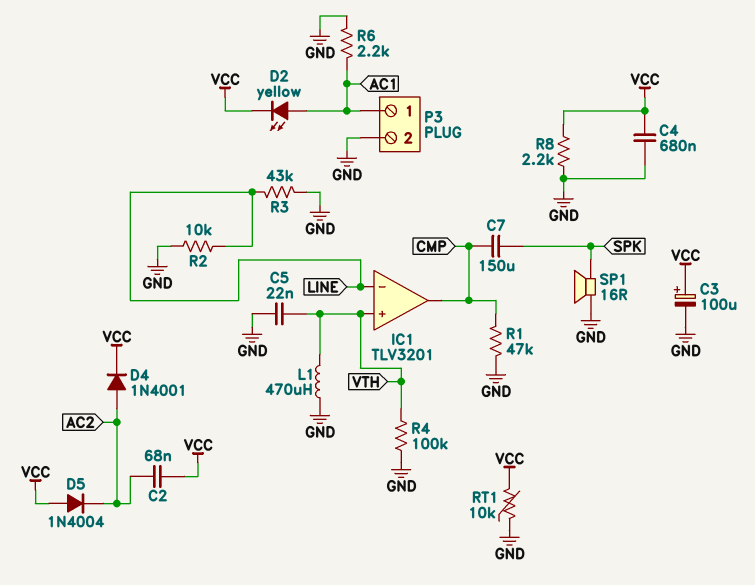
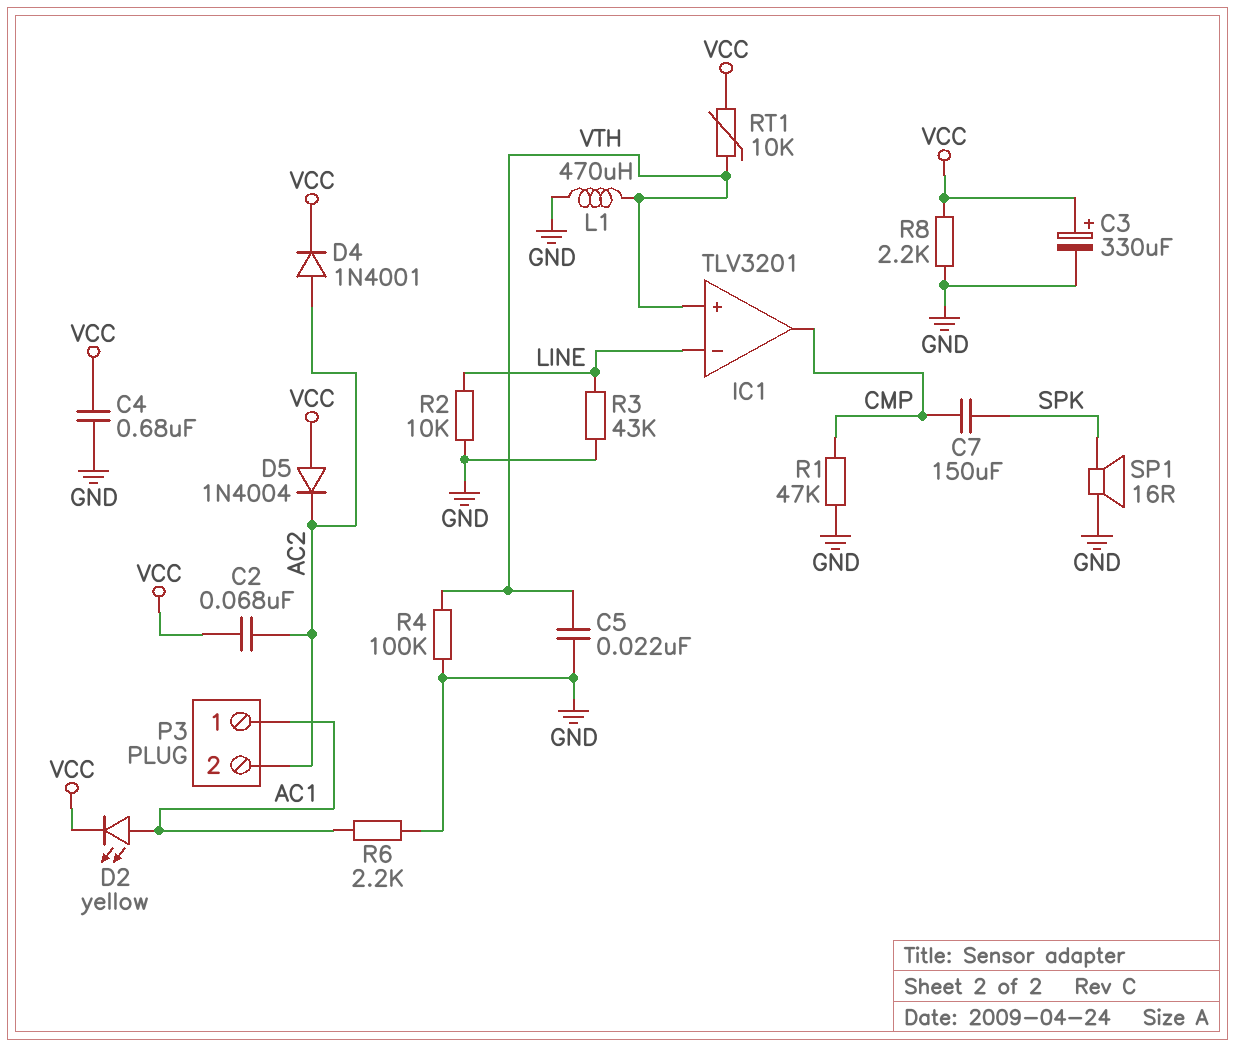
C3: 100uF (plus VCC, minus GND) -> 330uF (plus VCC, minus GND)
P3 pin 2: GND -> AC2
RT1: 10k (GND, VCC) -> 10k (VCC, VTH)

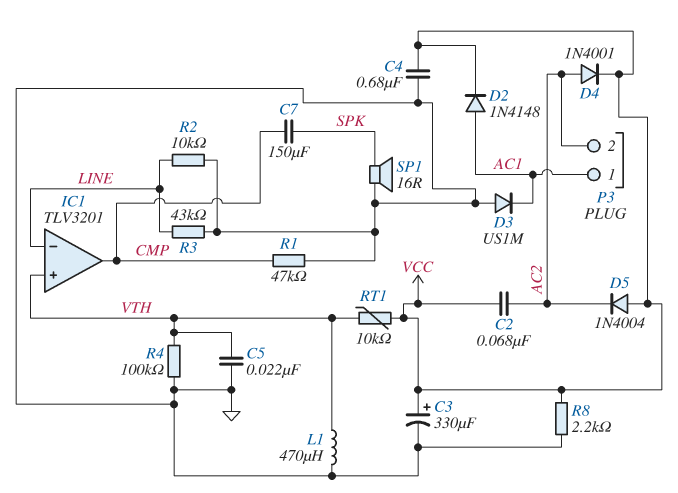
D2: LED yellow (A AC1, K VCC) -> diode 1N4148 (A AC1, K VCC)
D3: none -> diode US1M (A GND, K AC1)
R6: 2.2k (AC1, GND) -> none

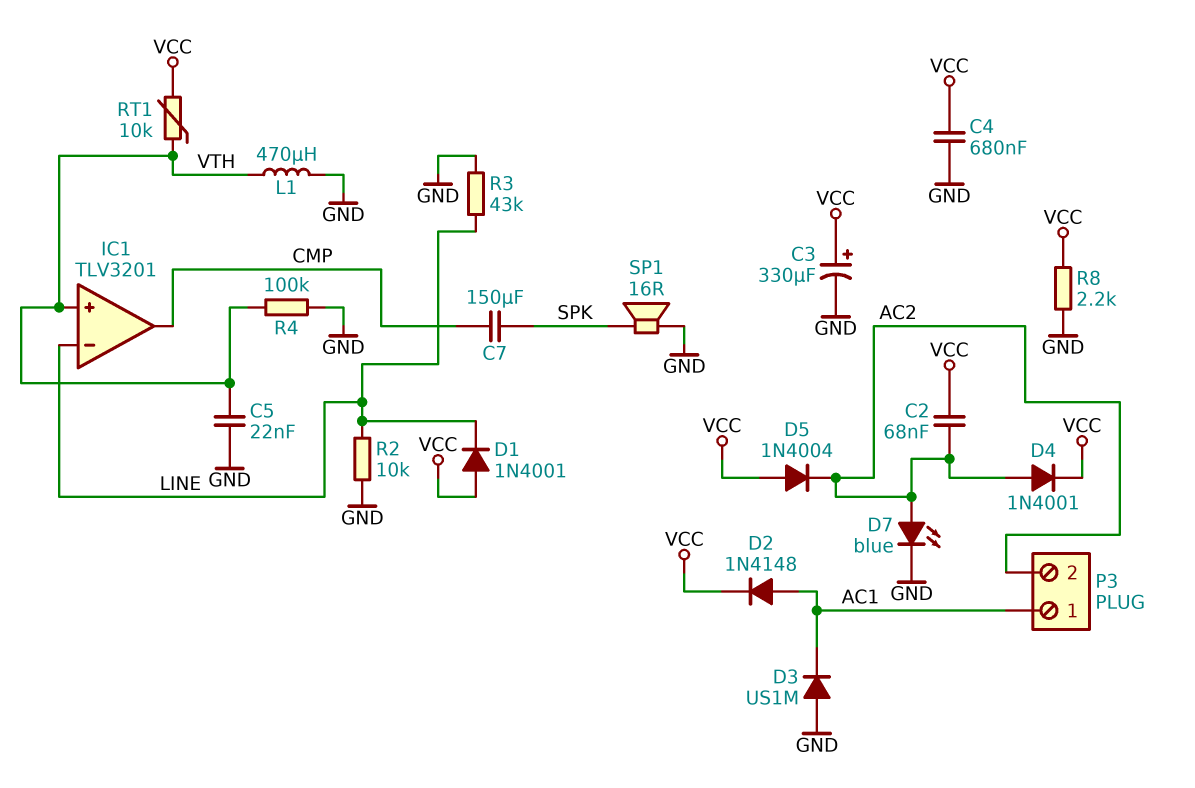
D1: none -> diode 1N4001 (A VCC, K LINE)
D7: none -> LED blue (A AC2, K GND)
R1: 47k (CMP, GND) -> none

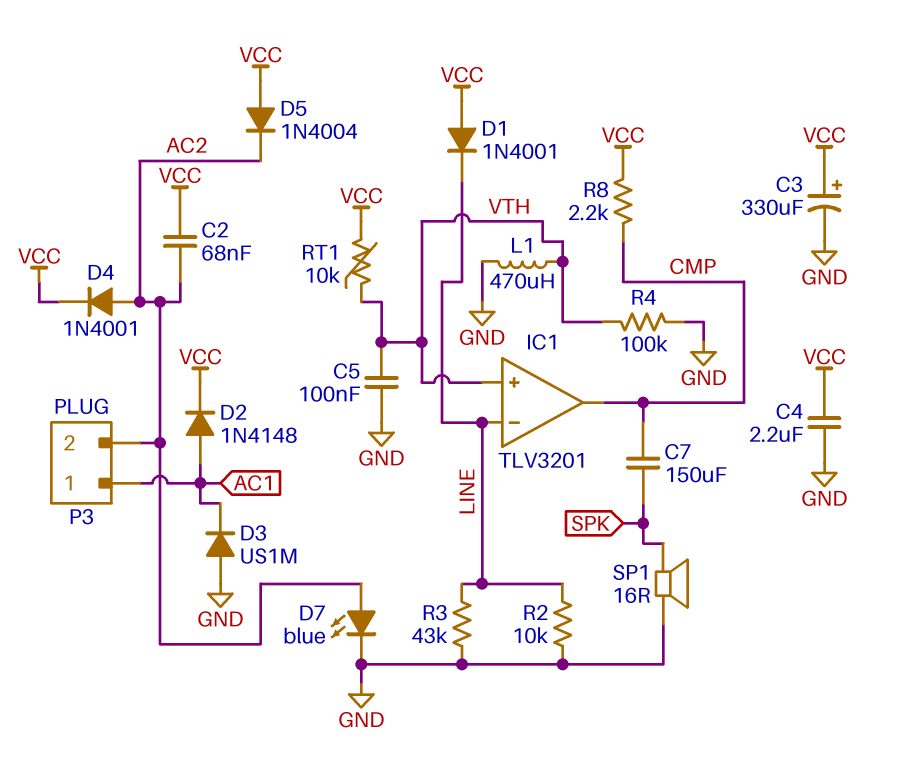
C4: 680nF (GND, VCC) -> 2.2uF (GND, VCC)
C5: 22nF (GND, VTH) -> 100nF (GND, VTH)
R8: 2.2k (GND, VCC) -> 2.2k (CMP, VCC)

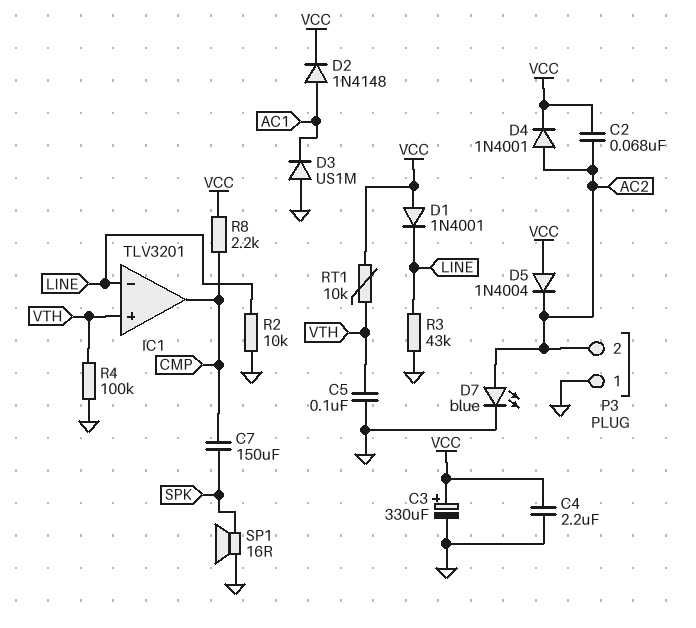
L1: 470uH (GND, VTH) -> none
P3 pin 1: AC1 -> GND

